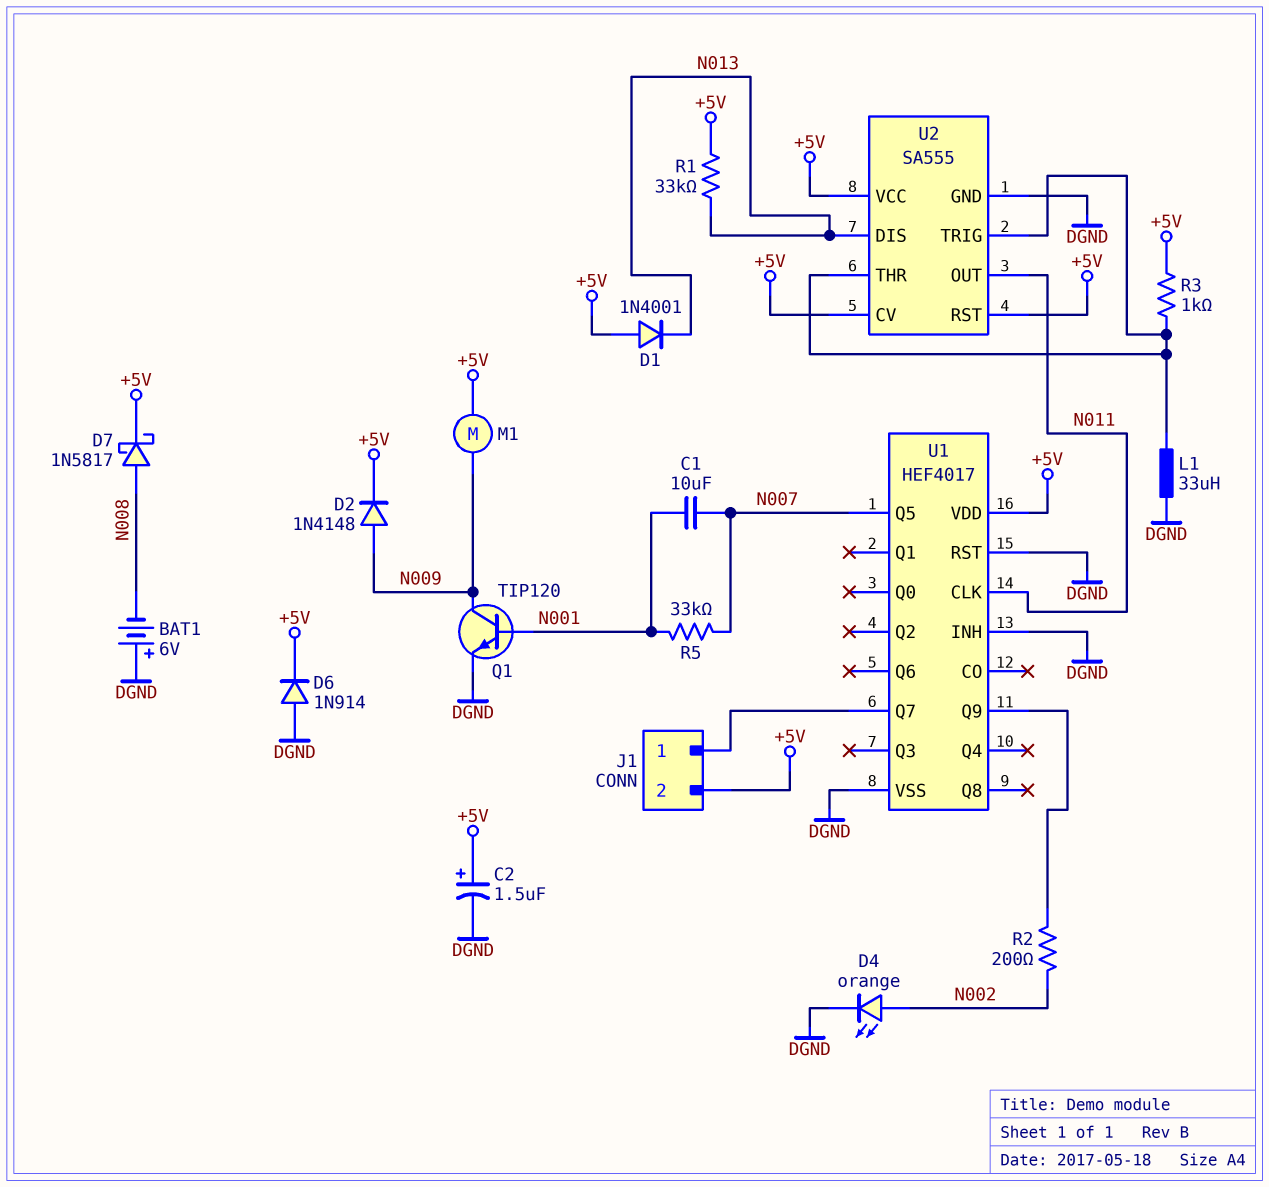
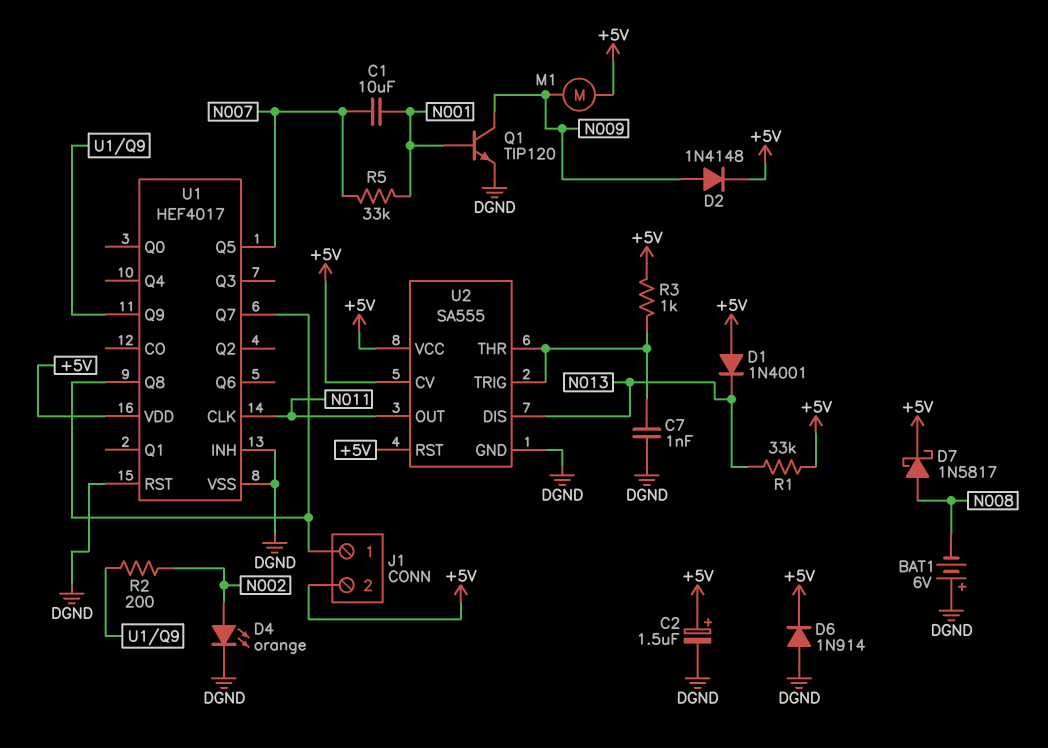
C7: none -> 1nF (DGND, U2/THR)
L1: 33uH (DGND, U2/THR) -> none
U1 pin Q8: none -> J1/1

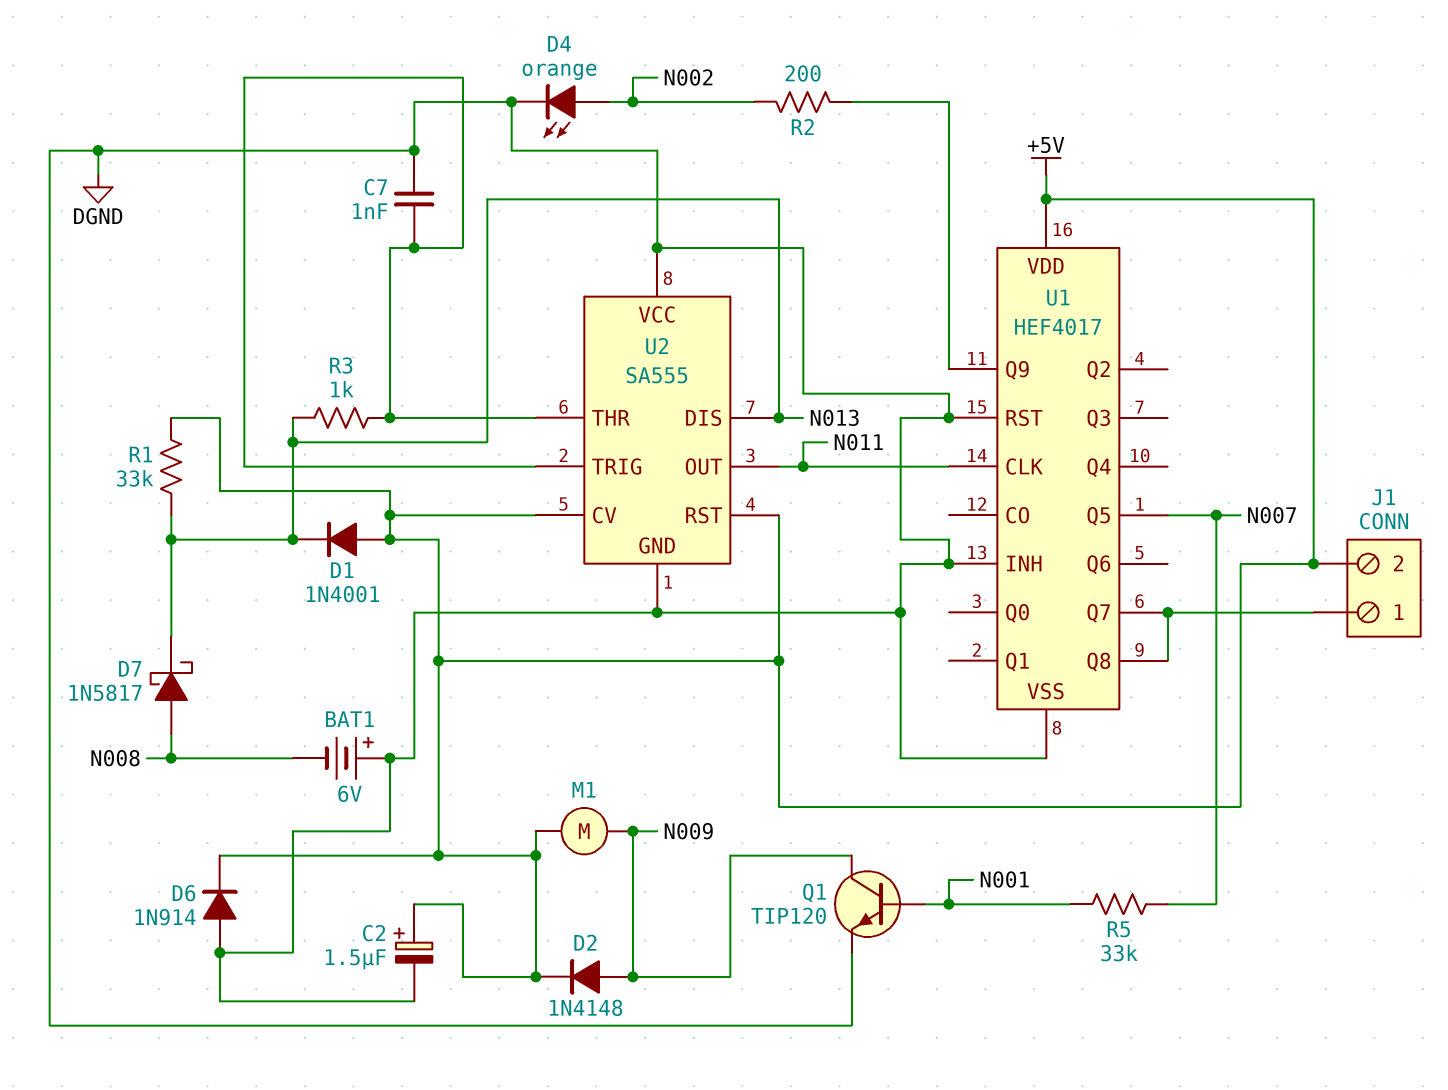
C1: 10uF (N001, N007) -> none
D7: schottky 1N5817 (A N008, K +5V) -> schottky 1N5817 (A N008, K N013)
R3: 1k (+5V, U2/THR) -> 1k (N013, U2/THR)
U2 pin VCC: +5V -> DGND

